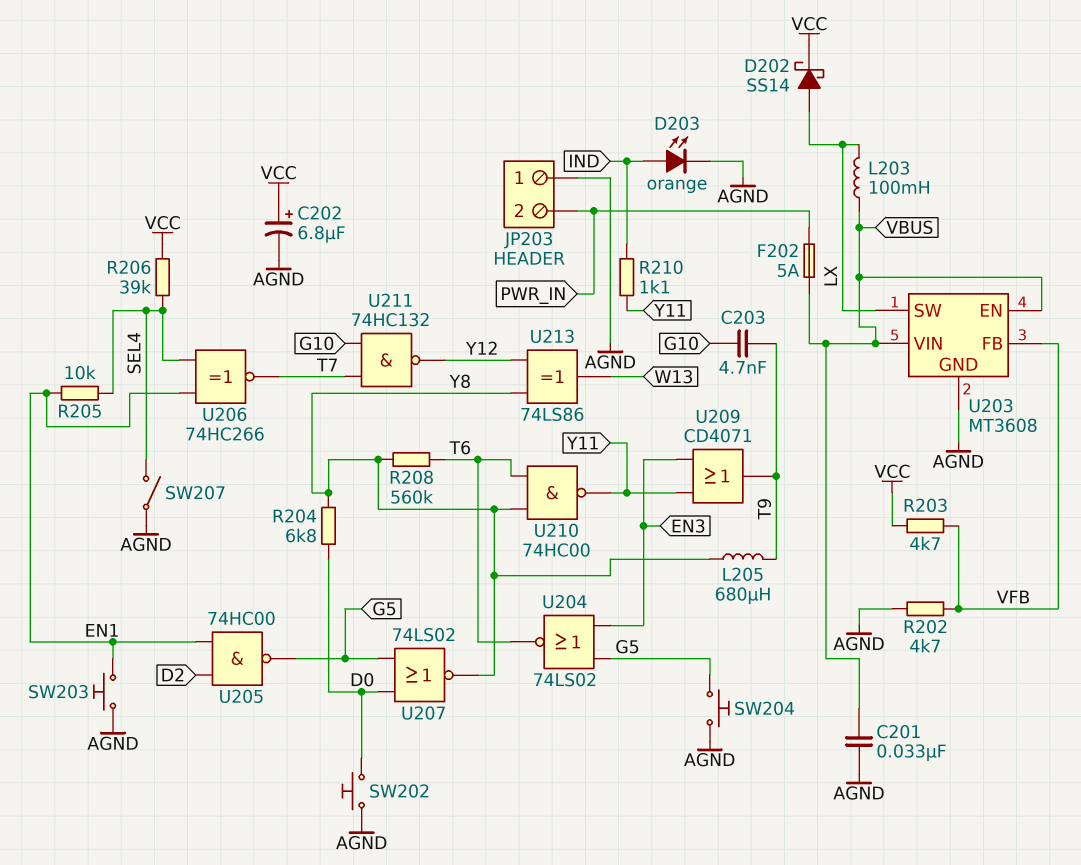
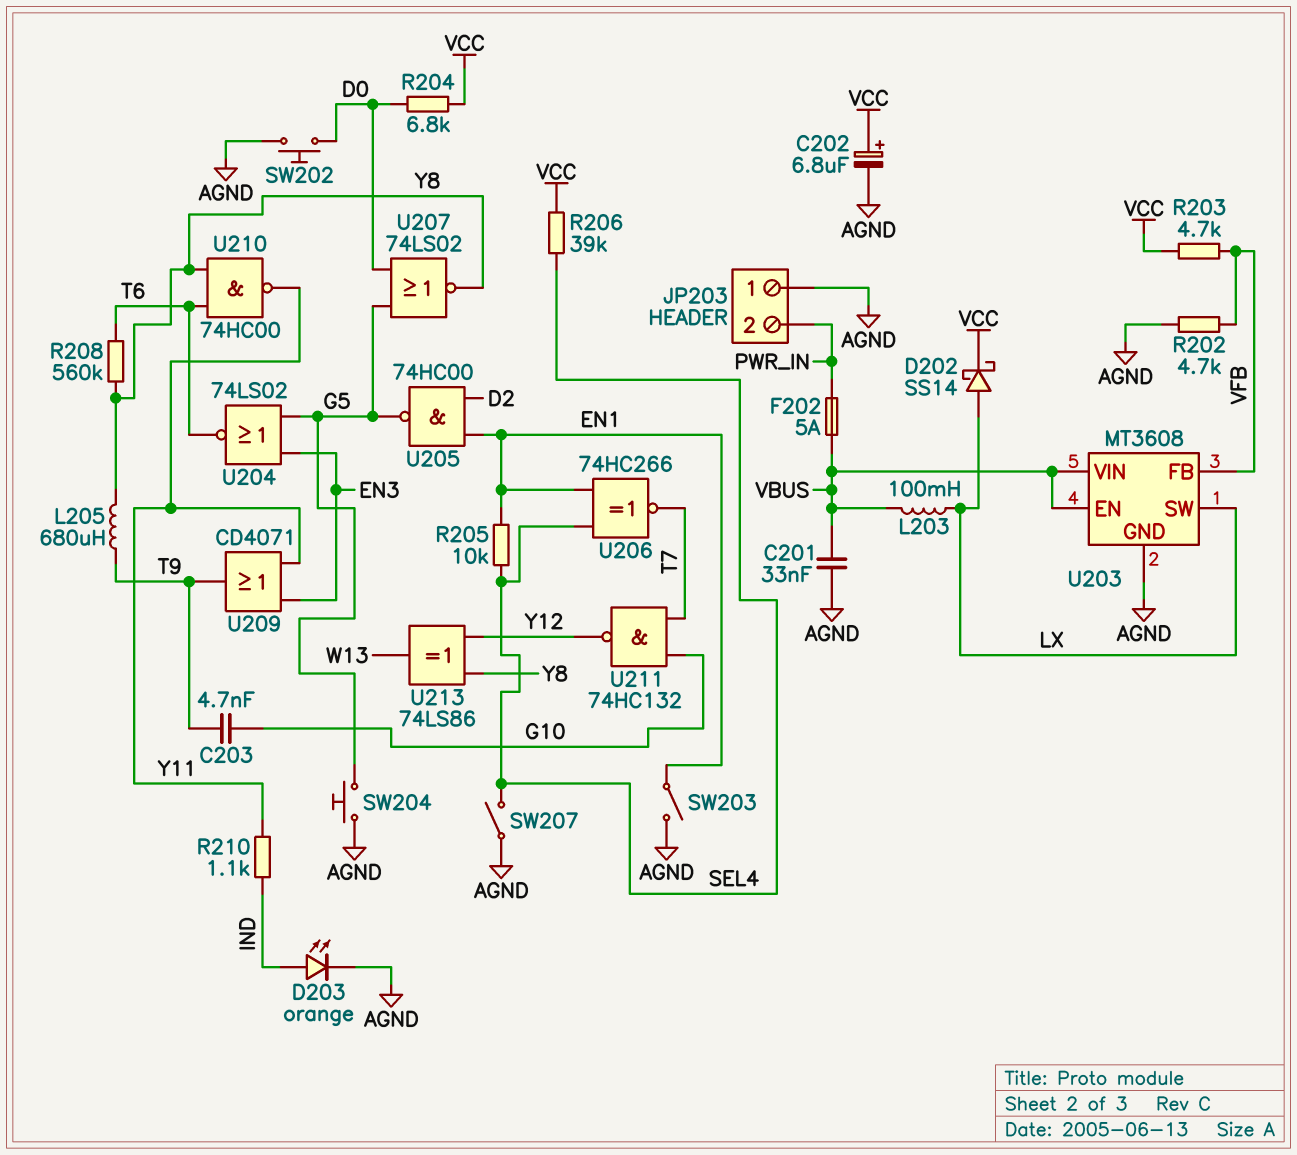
R204: 6.8k (D0, Y8) -> 6.8k (D0, VCC)
SW203: button (AGND, EN1) -> switch (AGND, EN1)

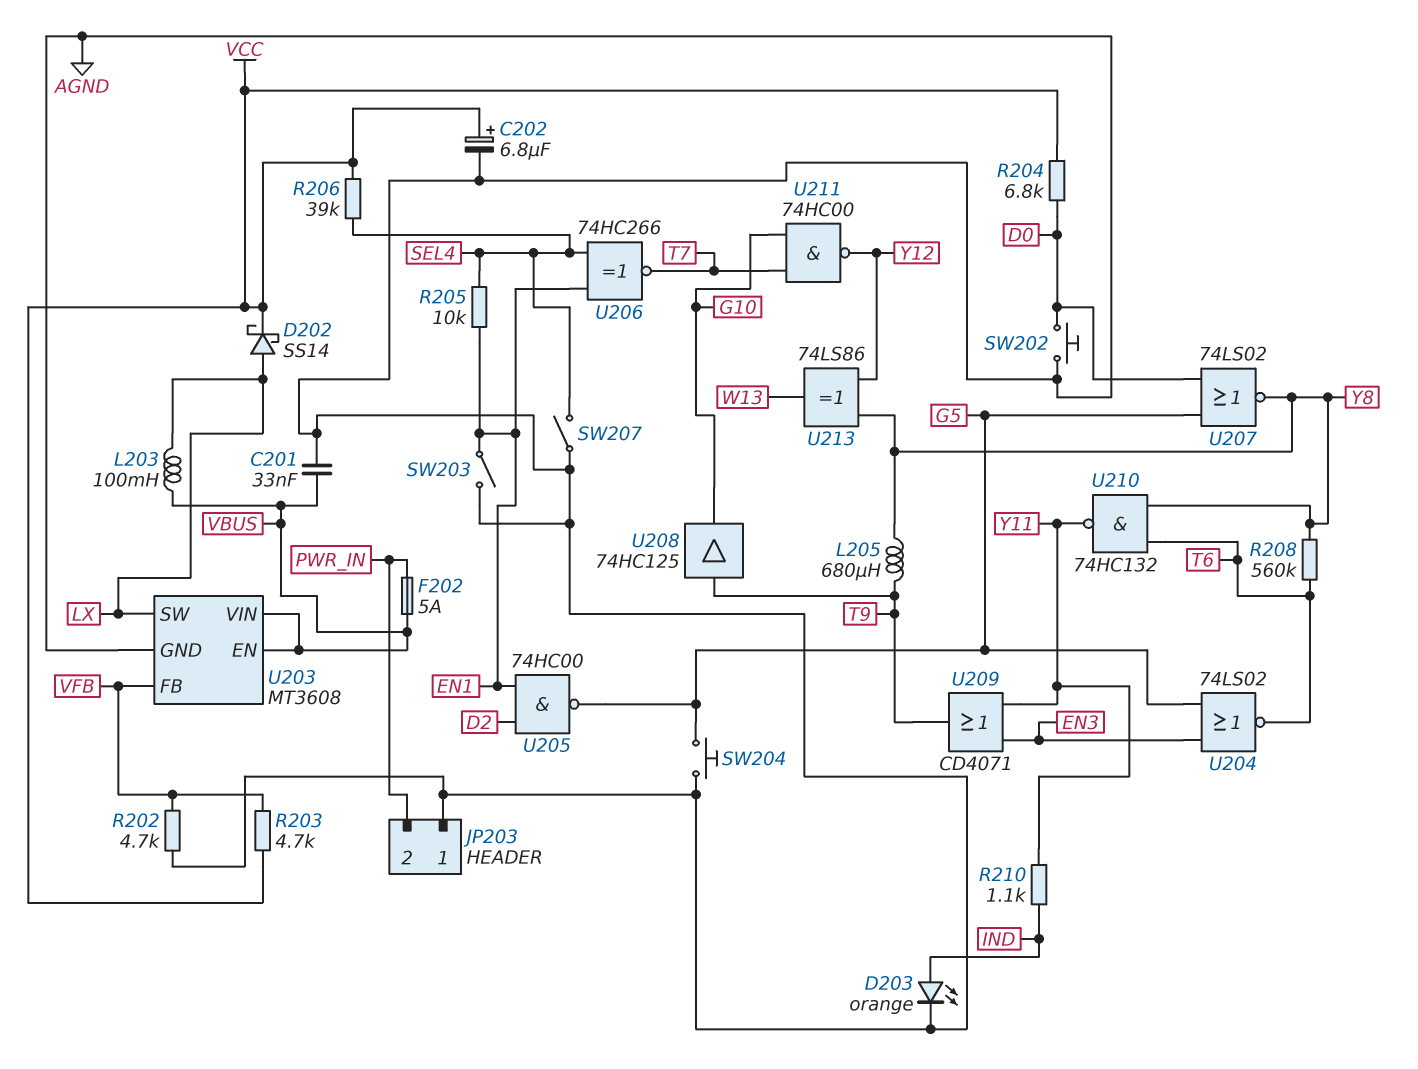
C203: 4.7nF (G10, T9) -> none
U208: none -> buffer 74HC125 (in T9, out G10)
U210: NAND 74HC00 (in T6, in Y8, out Y11) -> NAND 74HC132 (in T6, in Y8, out Y11)
U211: NAND 74HC132 (in G10, in T7, out Y12) -> NAND 74HC00 (in G10, in T7, out Y12)

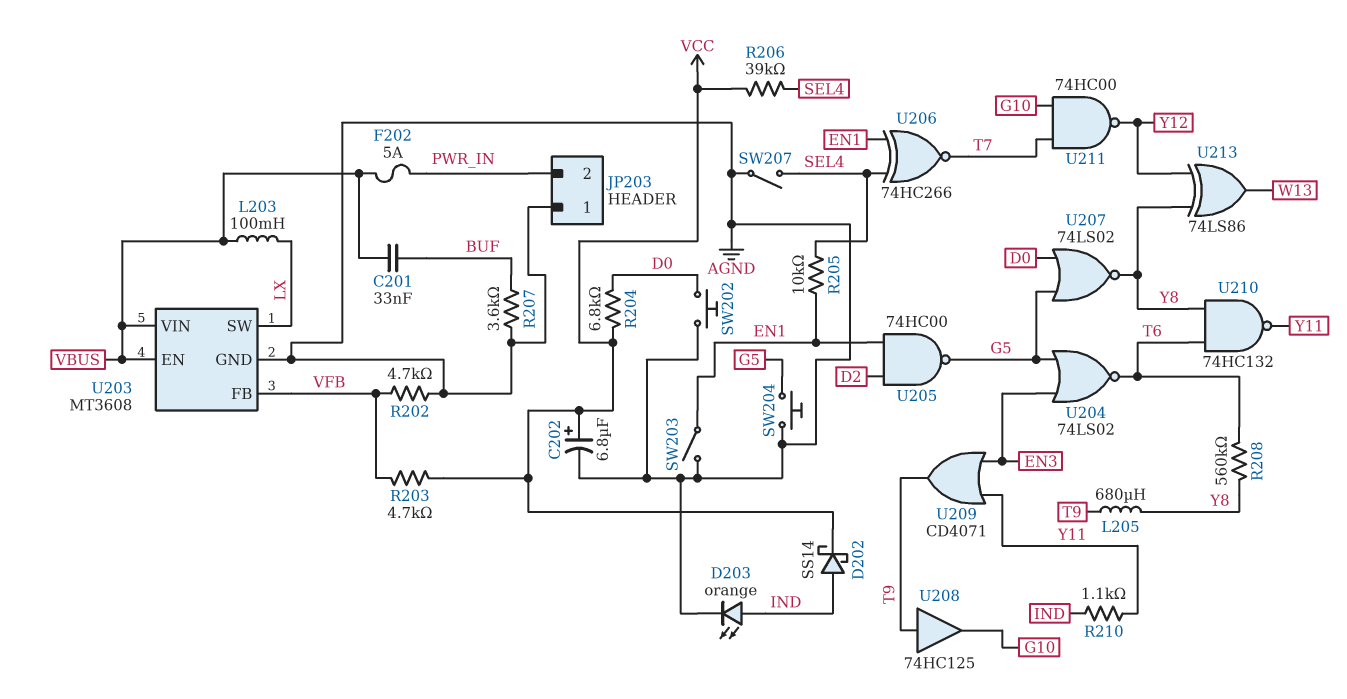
C201: 33nF (AGND, VBUS) -> 33nF (BUF, VBUS)
D202: schottky SS14 (A LX, K VCC) -> schottky SS14 (A IND, K VCC)
R207: none -> 3.6k (AGND, BUF)

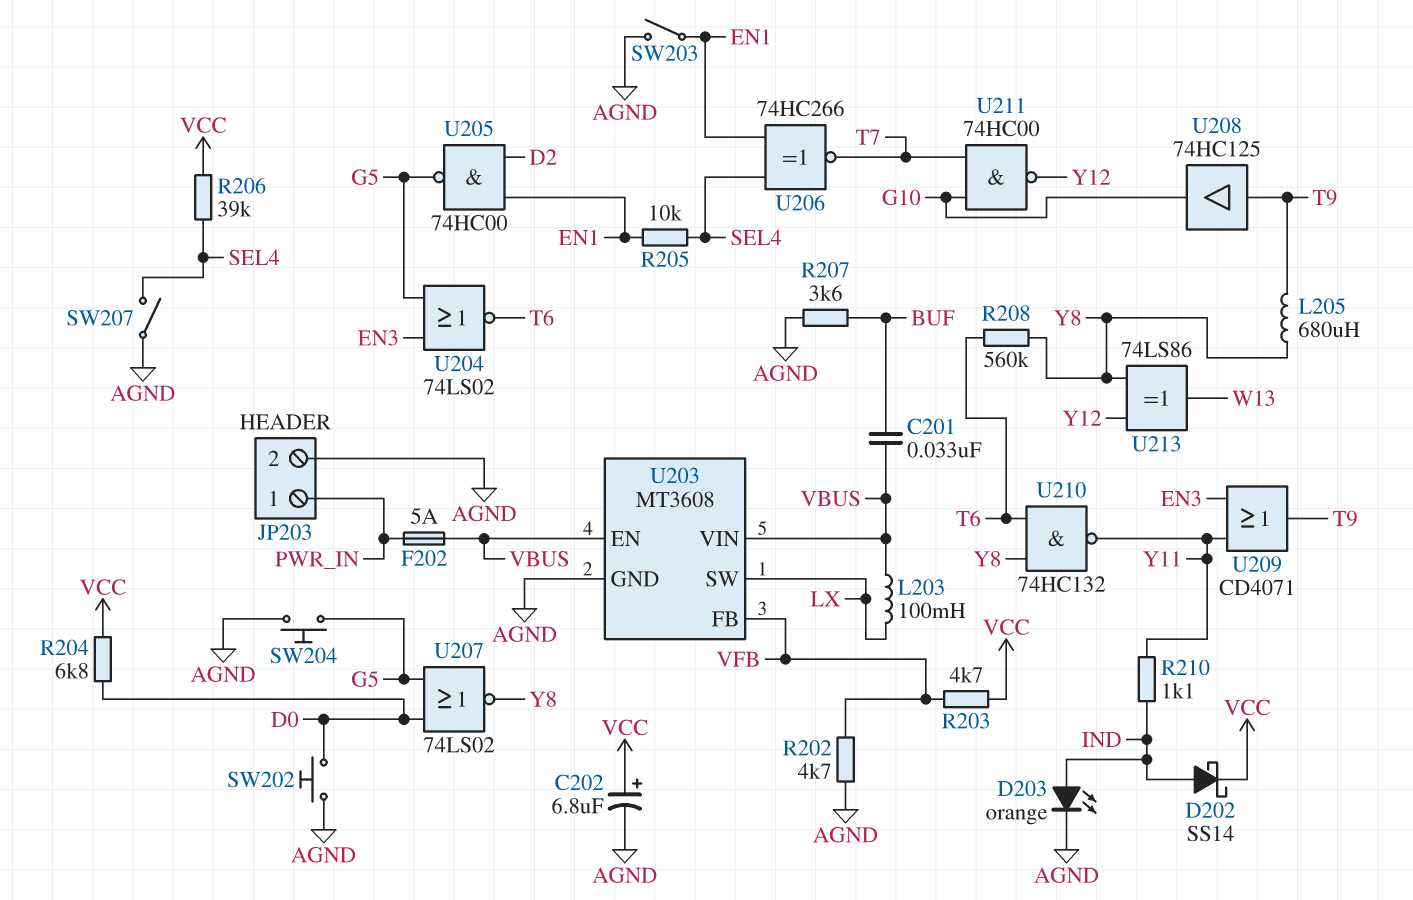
JP203 pin 1: AGND -> PWR_IN
JP203 pin 2: PWR_IN -> AGND

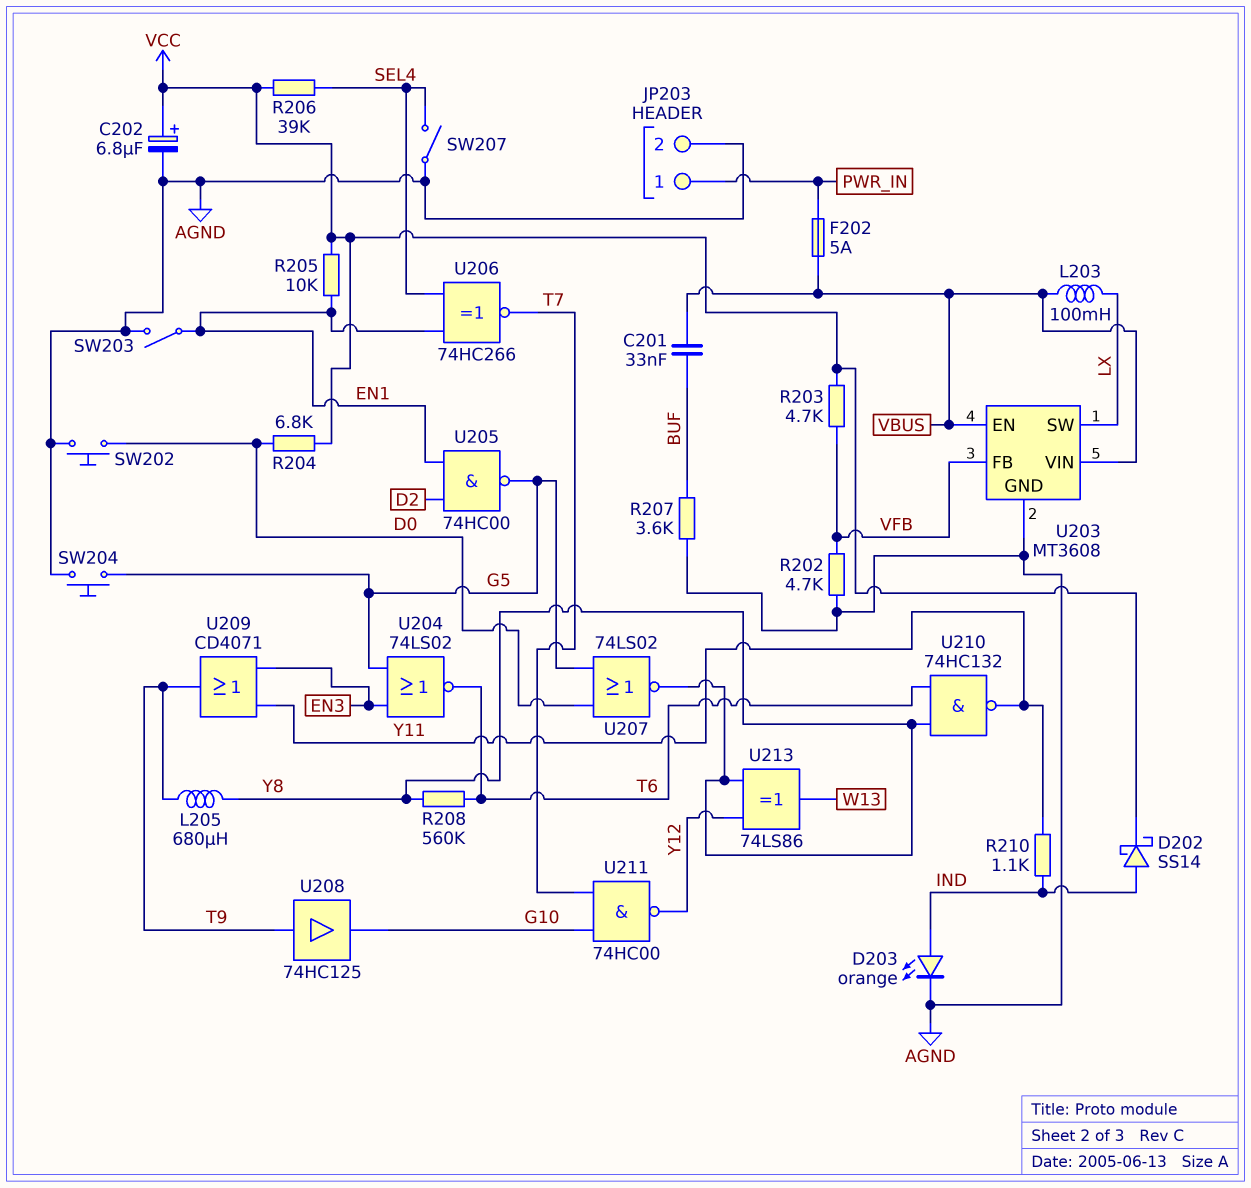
R205: 10k (EN1, SEL4) -> 10k (EN1, VCC)

